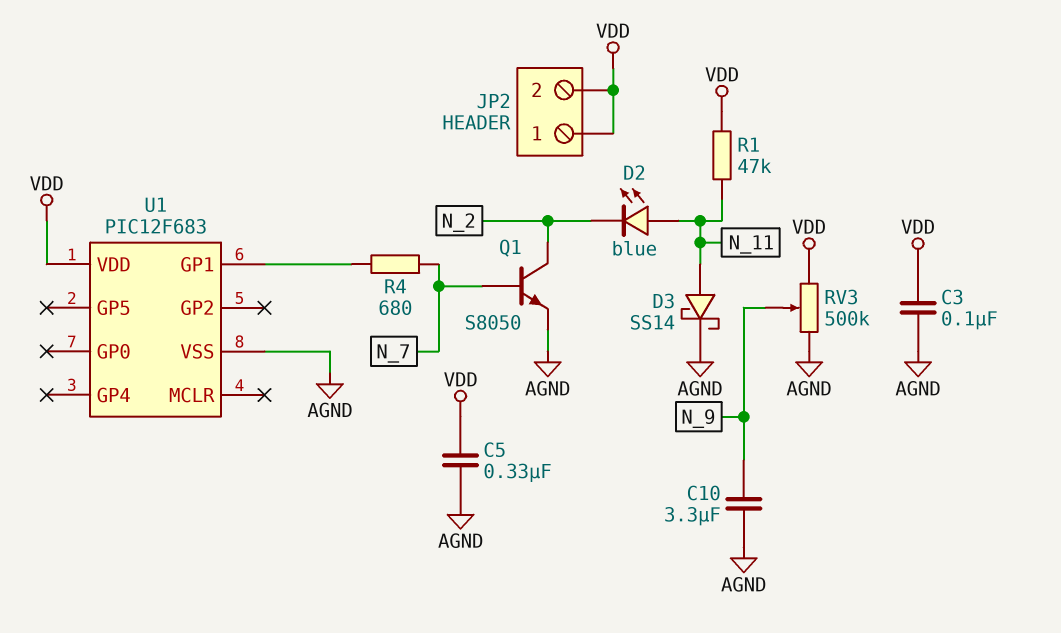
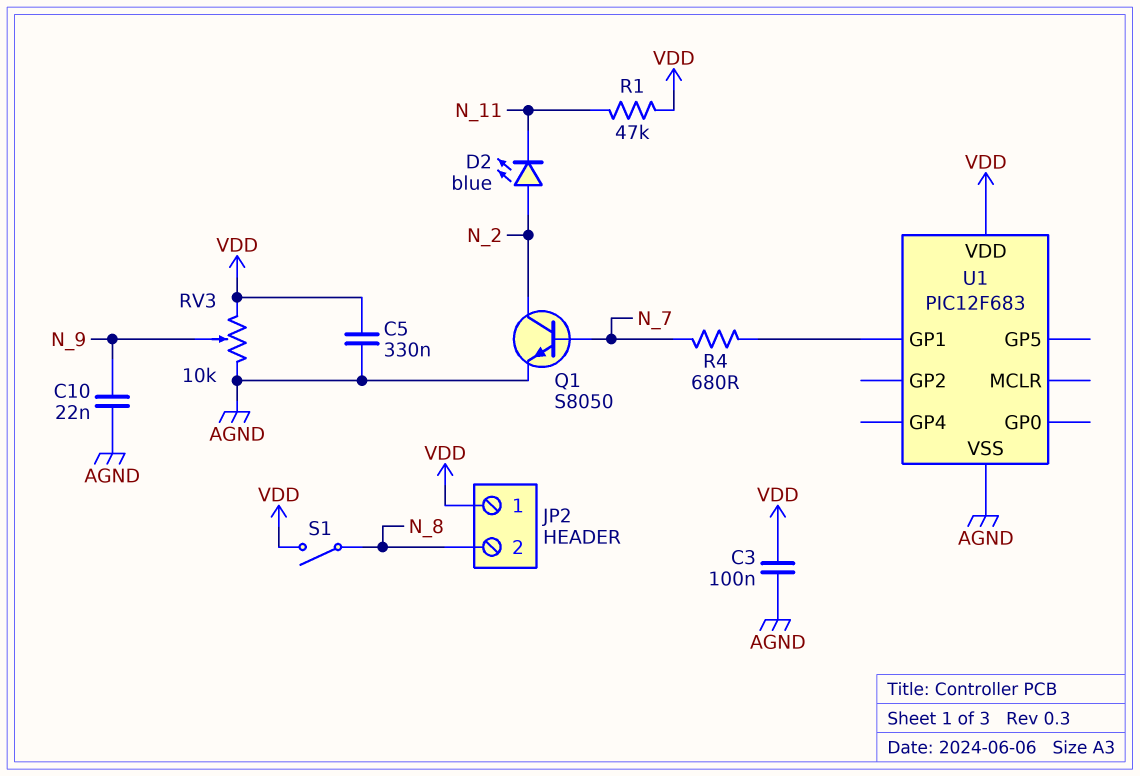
C10: 3.3uF (AGND, N_9) -> 22nF (AGND, N_9)
D2: LED blue (A N_11, K N_2) -> LED blue (A N_2, K N_11)
D3: schottky SS14 (A N_11, K AGND) -> none
JP2 pin 2: VDD -> N_8
RV3: 500k (AGND, VDD, wiper N_9) -> 10k (AGND, VDD, wiper N_9)
S1: none -> switch (N_8, VDD)

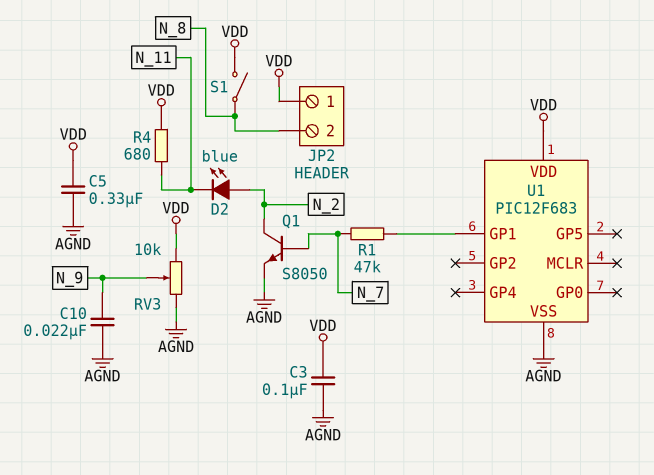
R1: 47k (N_11, VDD) -> 47k (N_7, U1/GP1)
R4: 680 (N_7, U1/GP1) -> 680 (N_11, VDD)

